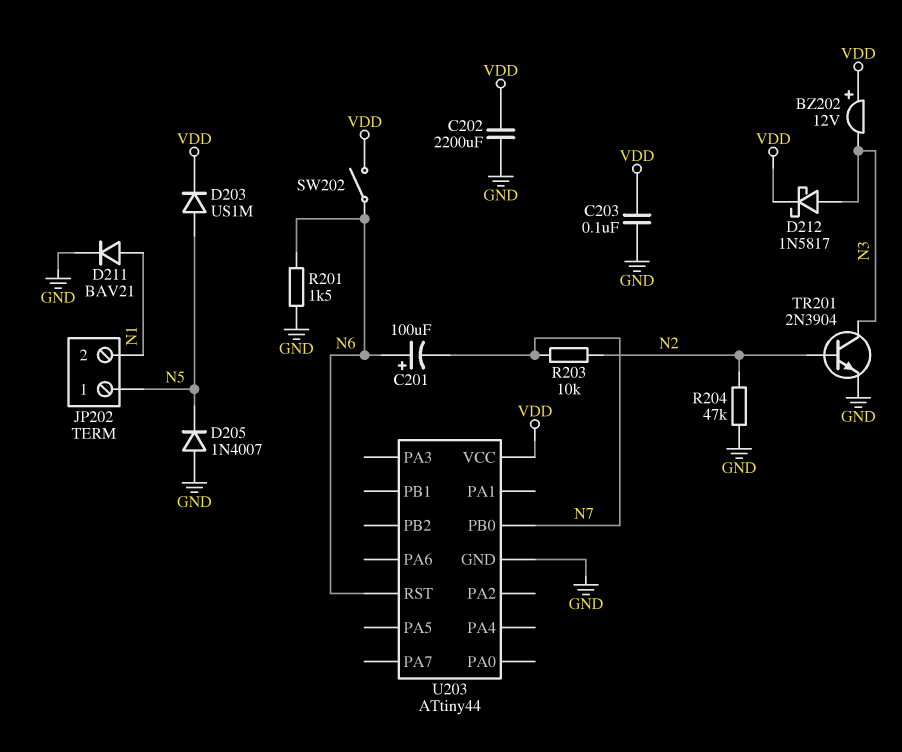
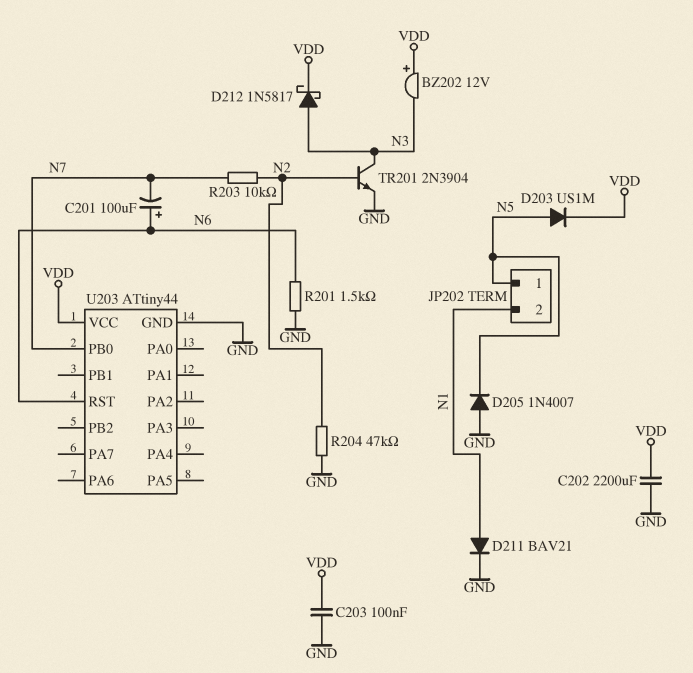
SW202: switch (N6, VDD) -> none

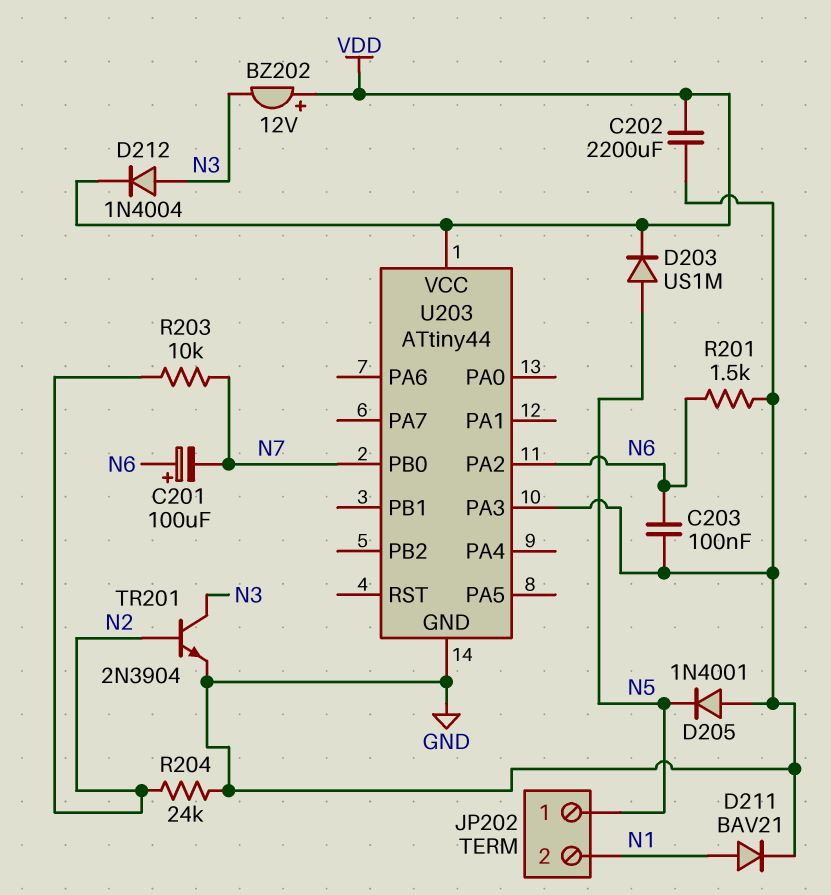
C203: 100nF (GND, VDD) -> 100nF (GND, N6)
D205: diode 1N4007 (A GND, K N5) -> diode 1N4001 (A GND, K N5)
D212: schottky 1N5817 (A N3, K VDD) -> diode 1N4004 (A N3, K VDD)
R204: 47k (GND, N2) -> 24k (GND, N2)
U203 pin PA2: none -> N6
U203 pin PA3: none -> GND
U203 pin RST: N6 -> none

